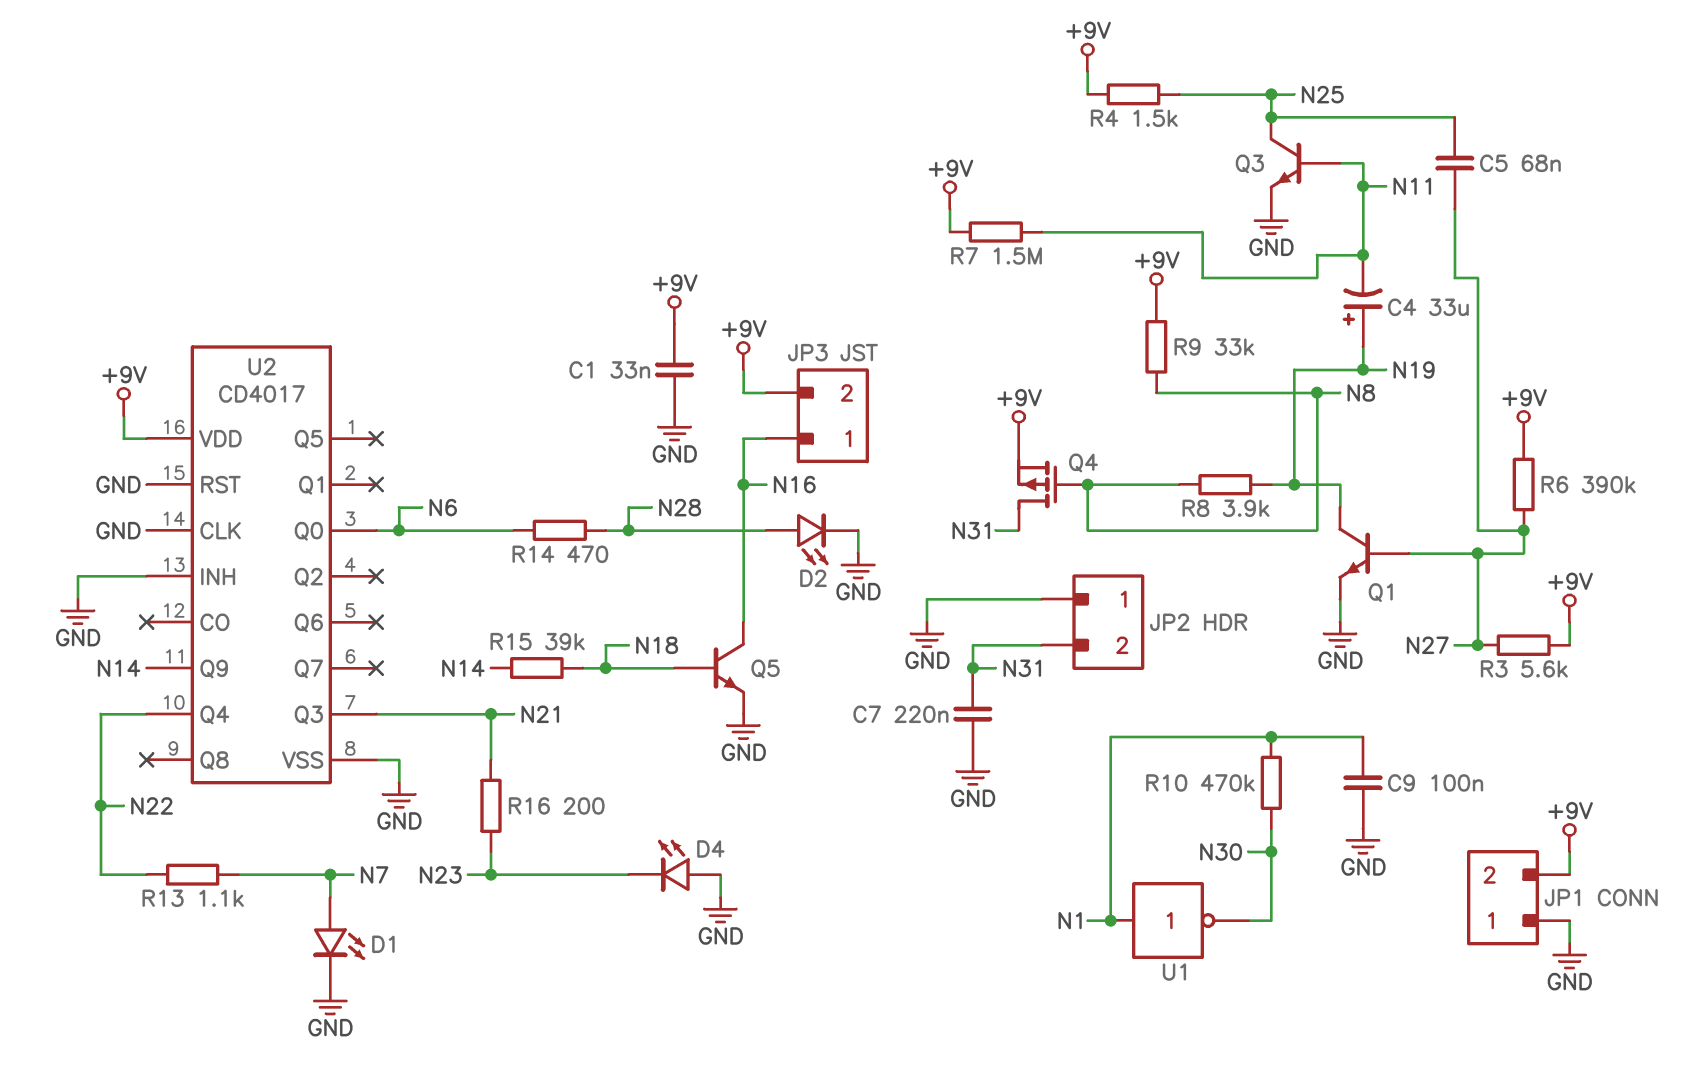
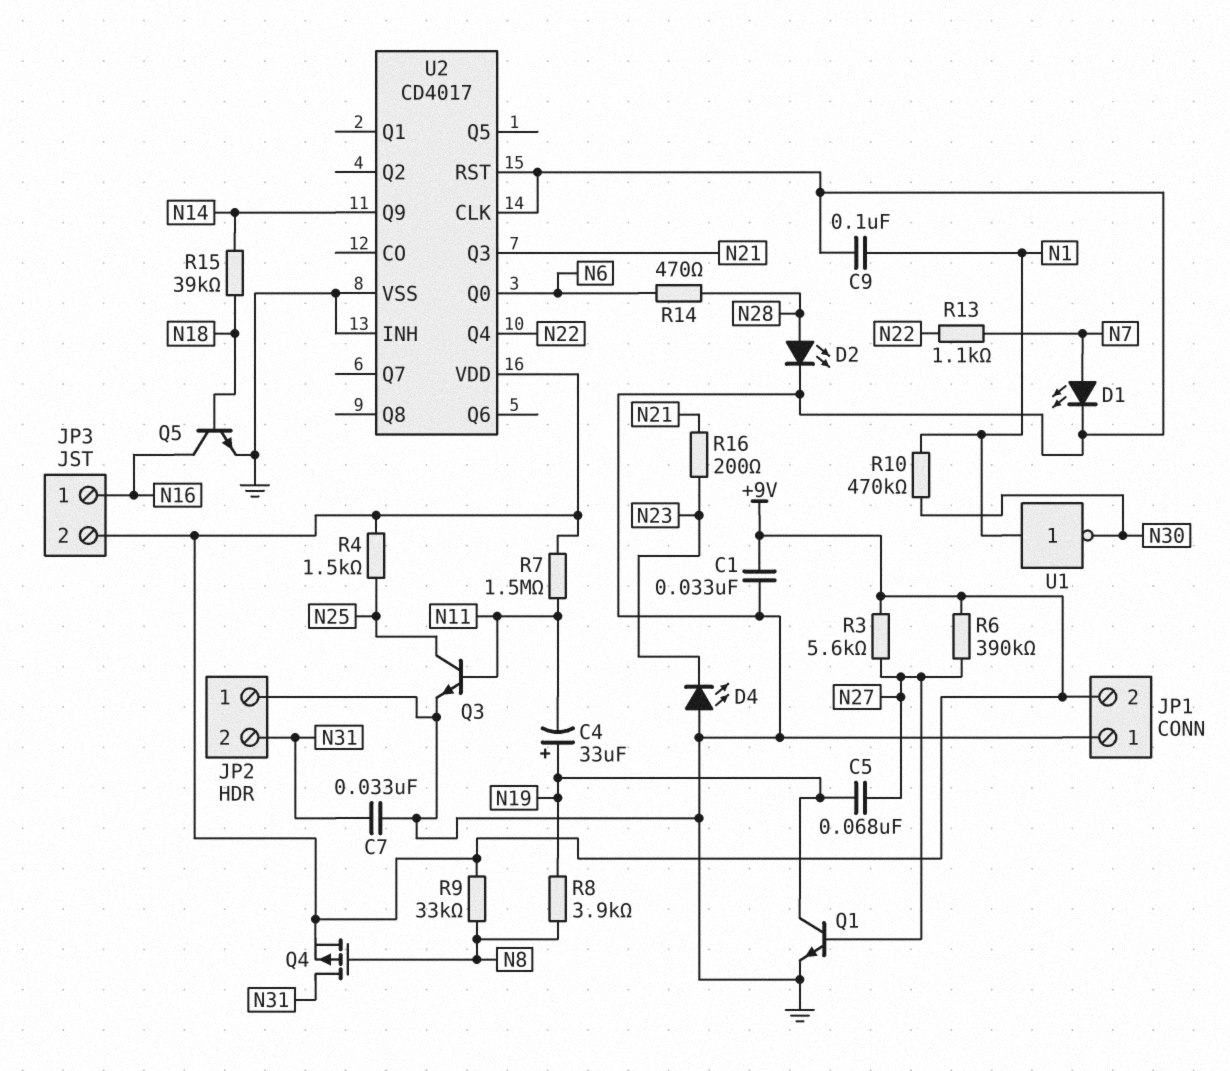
C5: 68nF (N25, N27) -> 68nF (N19, N27)
C7: 220nF (GND, N31) -> 33nF (GND, N31)

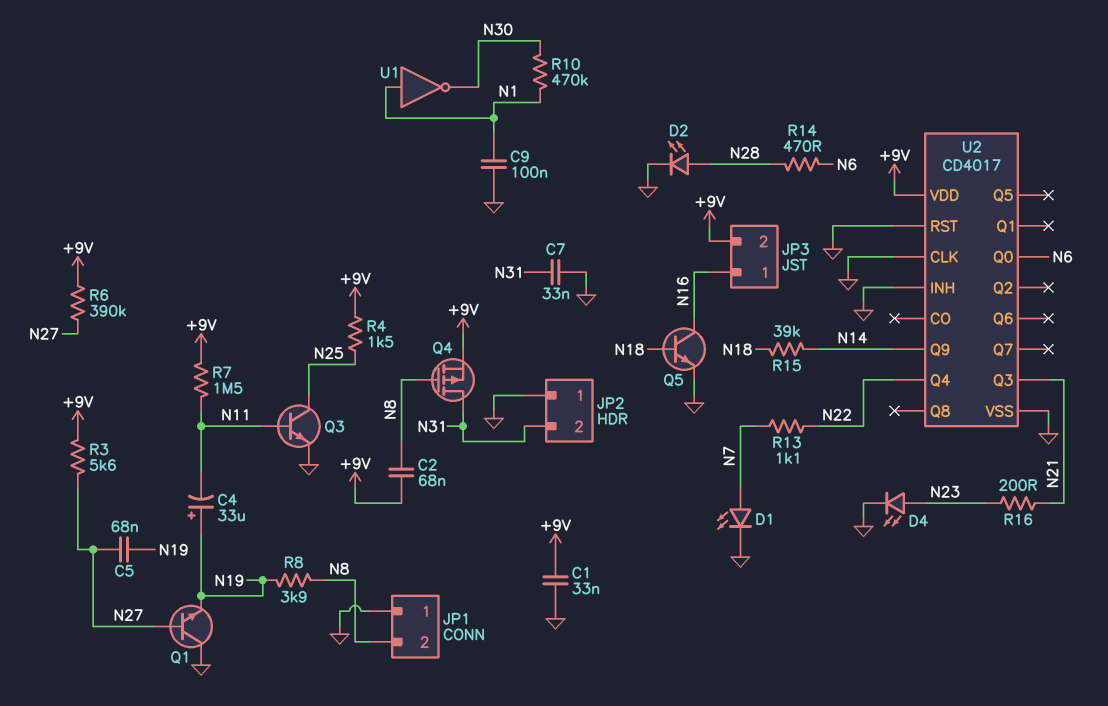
C2: none -> 68nF (+9V, N8)
D4: LED (A GND, K N23) -> LED (A N23, K GND)
JP1 pin 2: +9V -> N8
Q1: NPN (B N27, C N19, E GND) -> NPN (B N27, C GND, E N19)
R9: 33k (+9V, N8) -> none

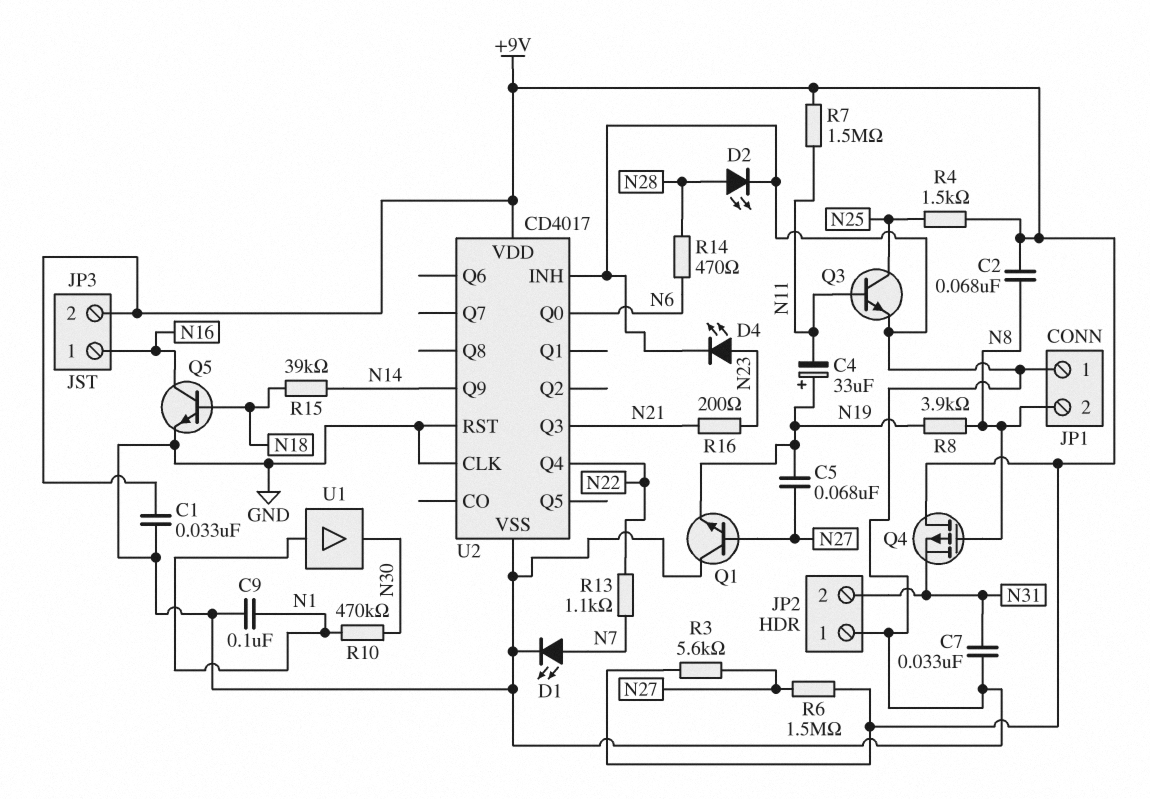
Q4: PMOS (G N8, D N31, S +9V) -> PMOS (G N8, D +9V, S N31)
R6: 390k (+9V, N27) -> 1.5M (+9V, N27)
U1: NOT (in N1, out N30) -> buffer (in N1, out N30)

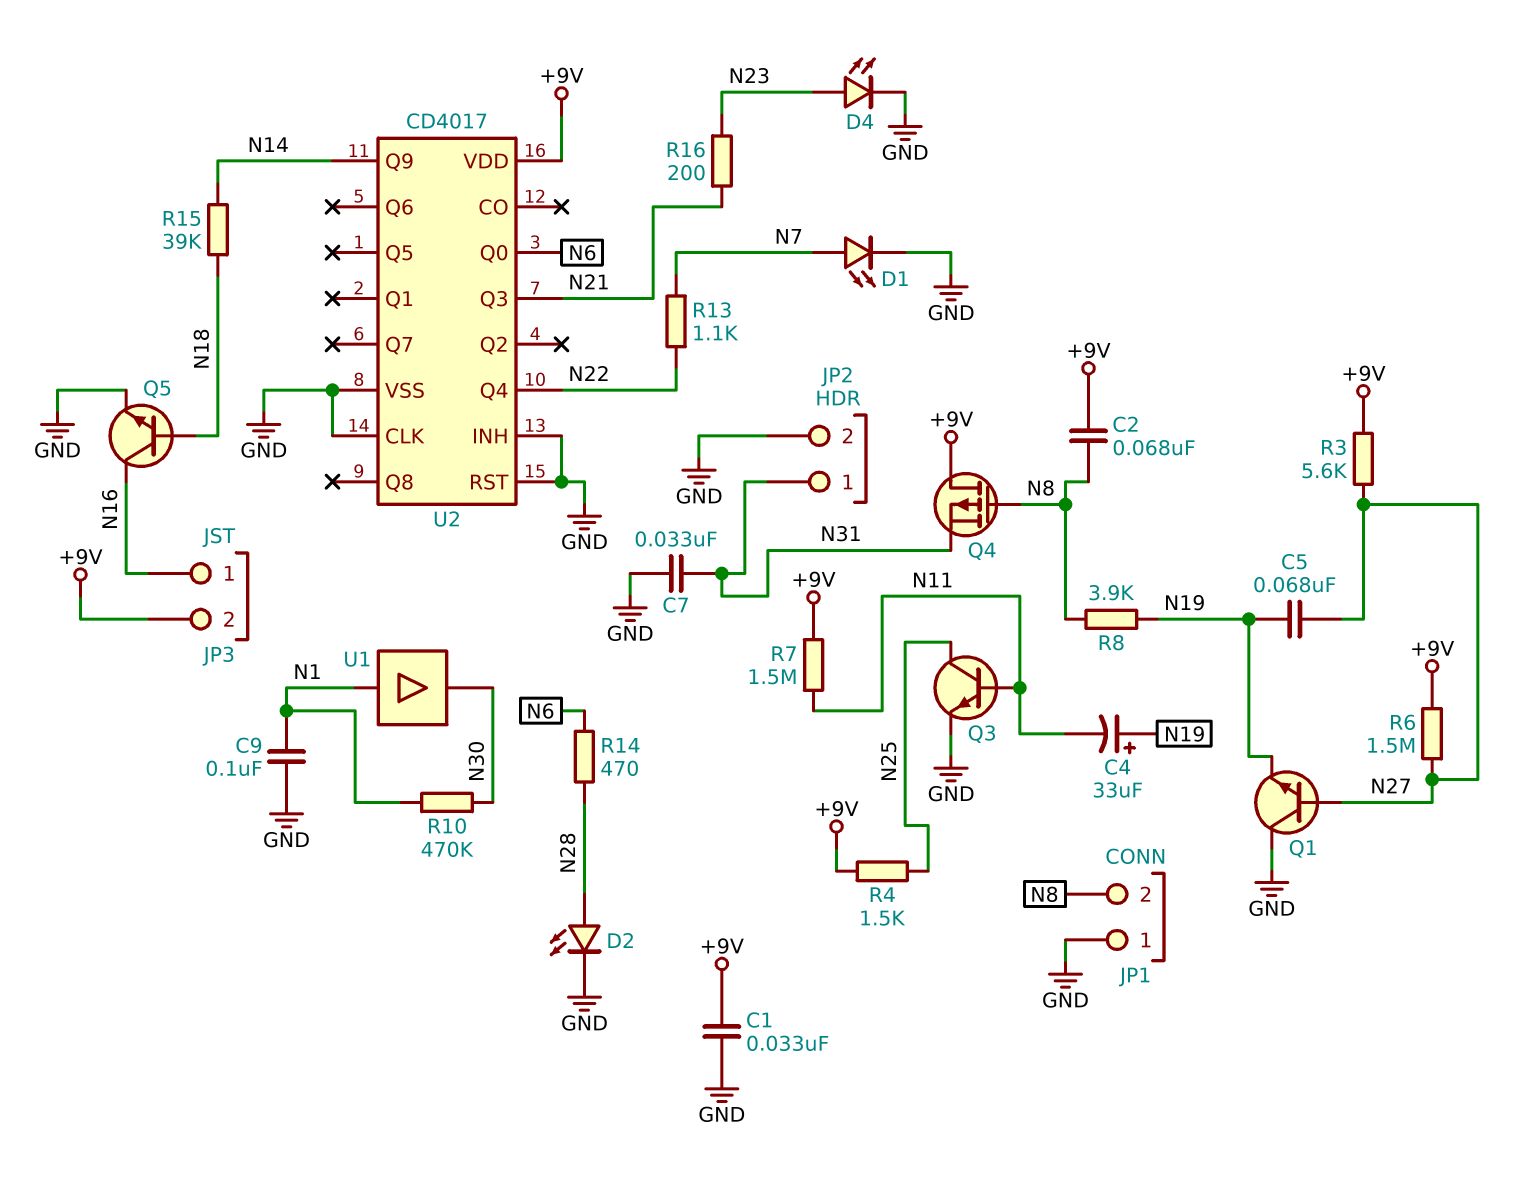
JP2 pin 1: GND -> N31
JP2 pin 2: N31 -> GND

